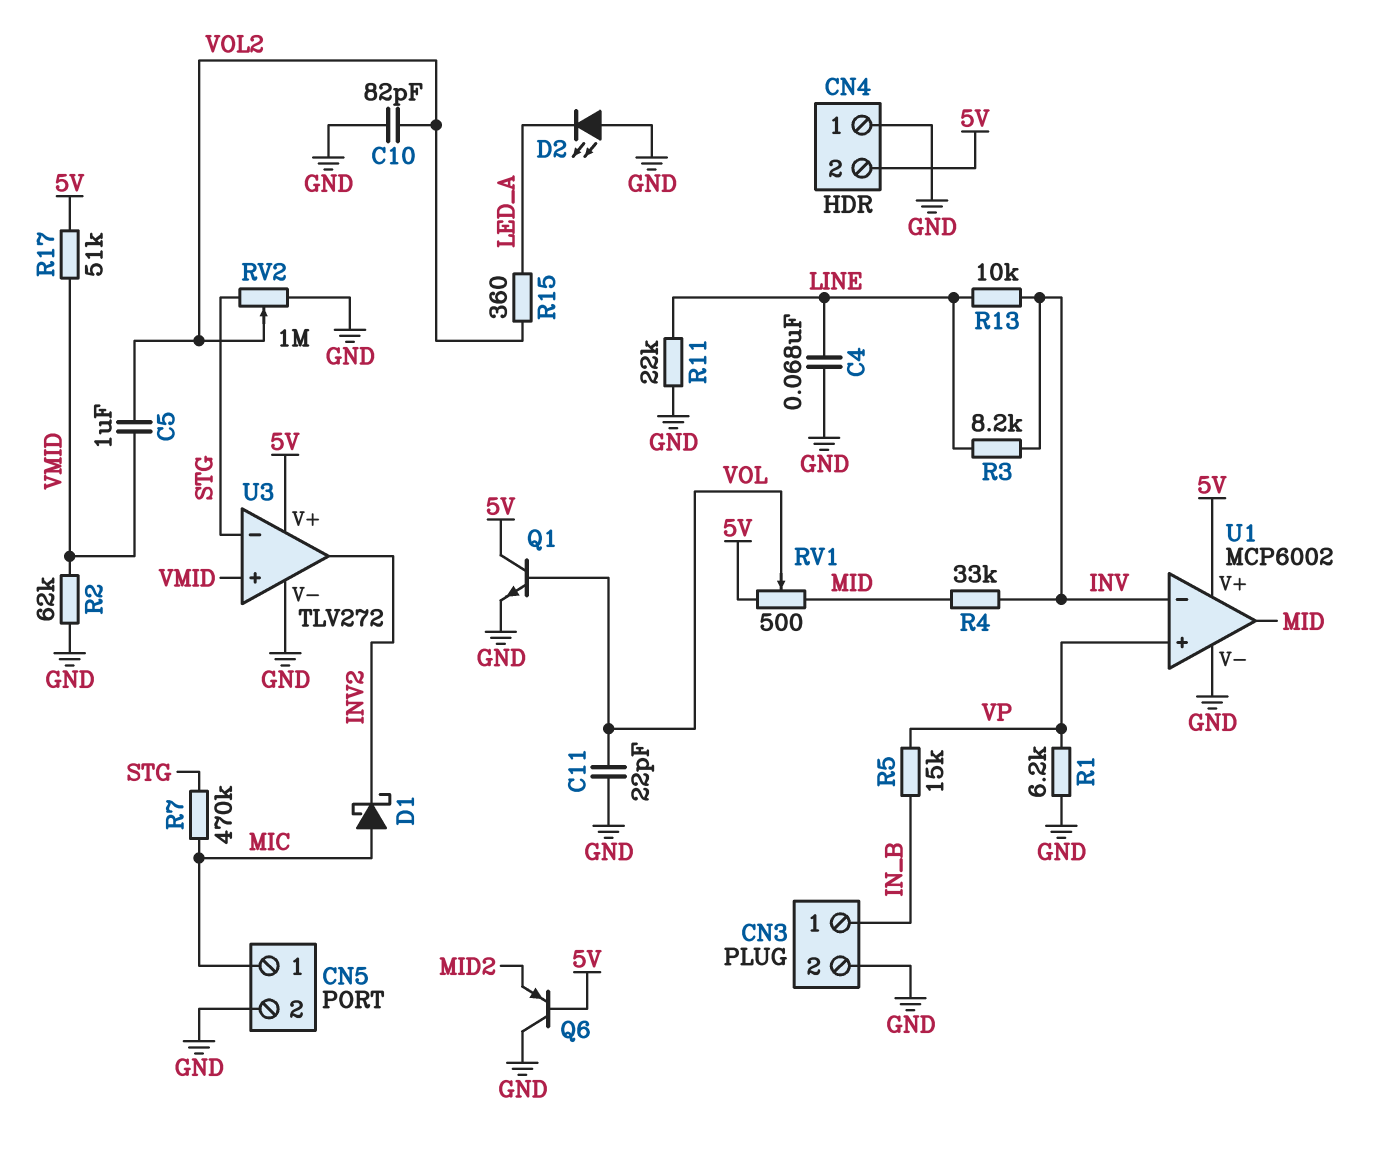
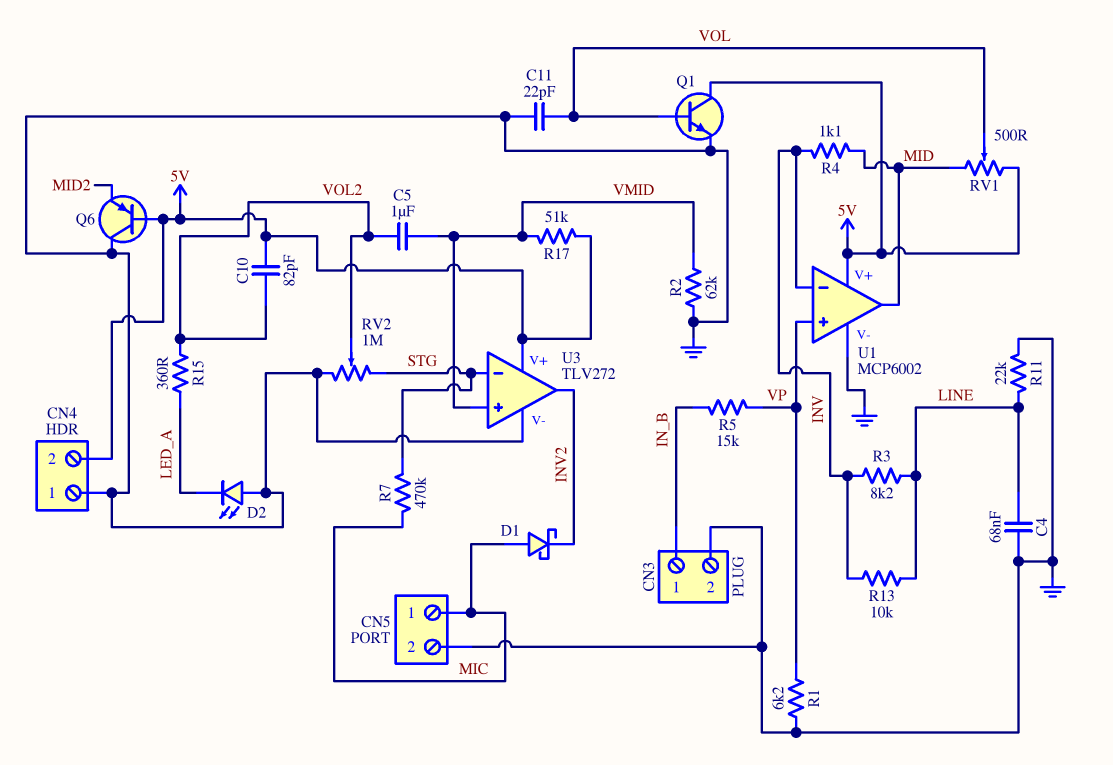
C10: 82pF (GND, VOL2) -> 82pF (5V, VOL2)
R4: 33k (INV, MID) -> 1.1k (INV, MID)

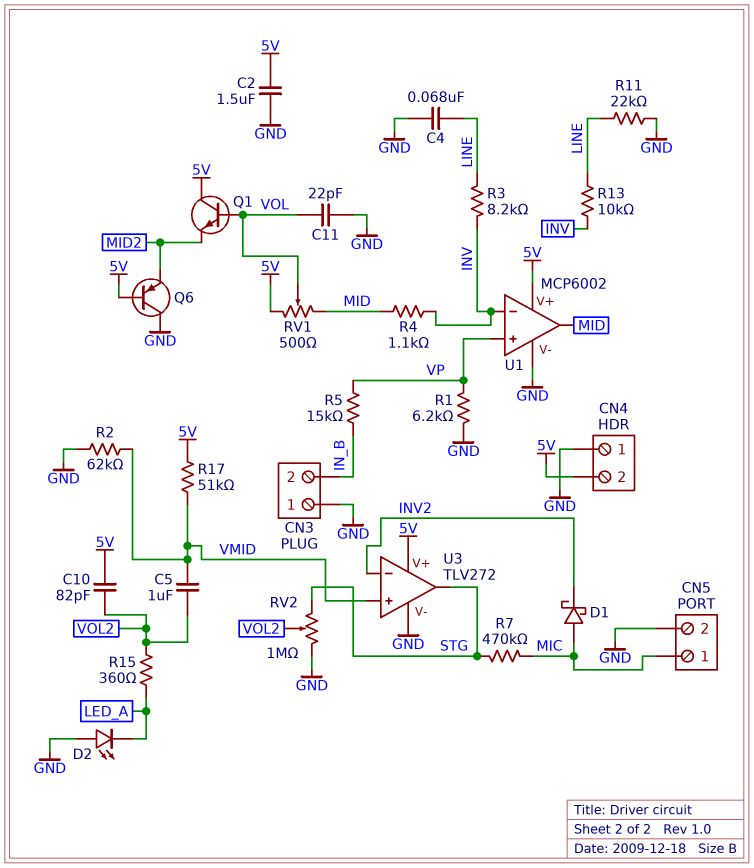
C2: none -> 1.5uF (5V, GND)
CN3 pin 1: IN_B -> GND
CN3 pin 2: GND -> IN_B
Q1: NPN (B VOL, C 5V, E GND) -> NPN (B VOL, C 5V, E MID2)
U3 pin in-: STG -> INV2
U3 pin out: INV2 -> STG

